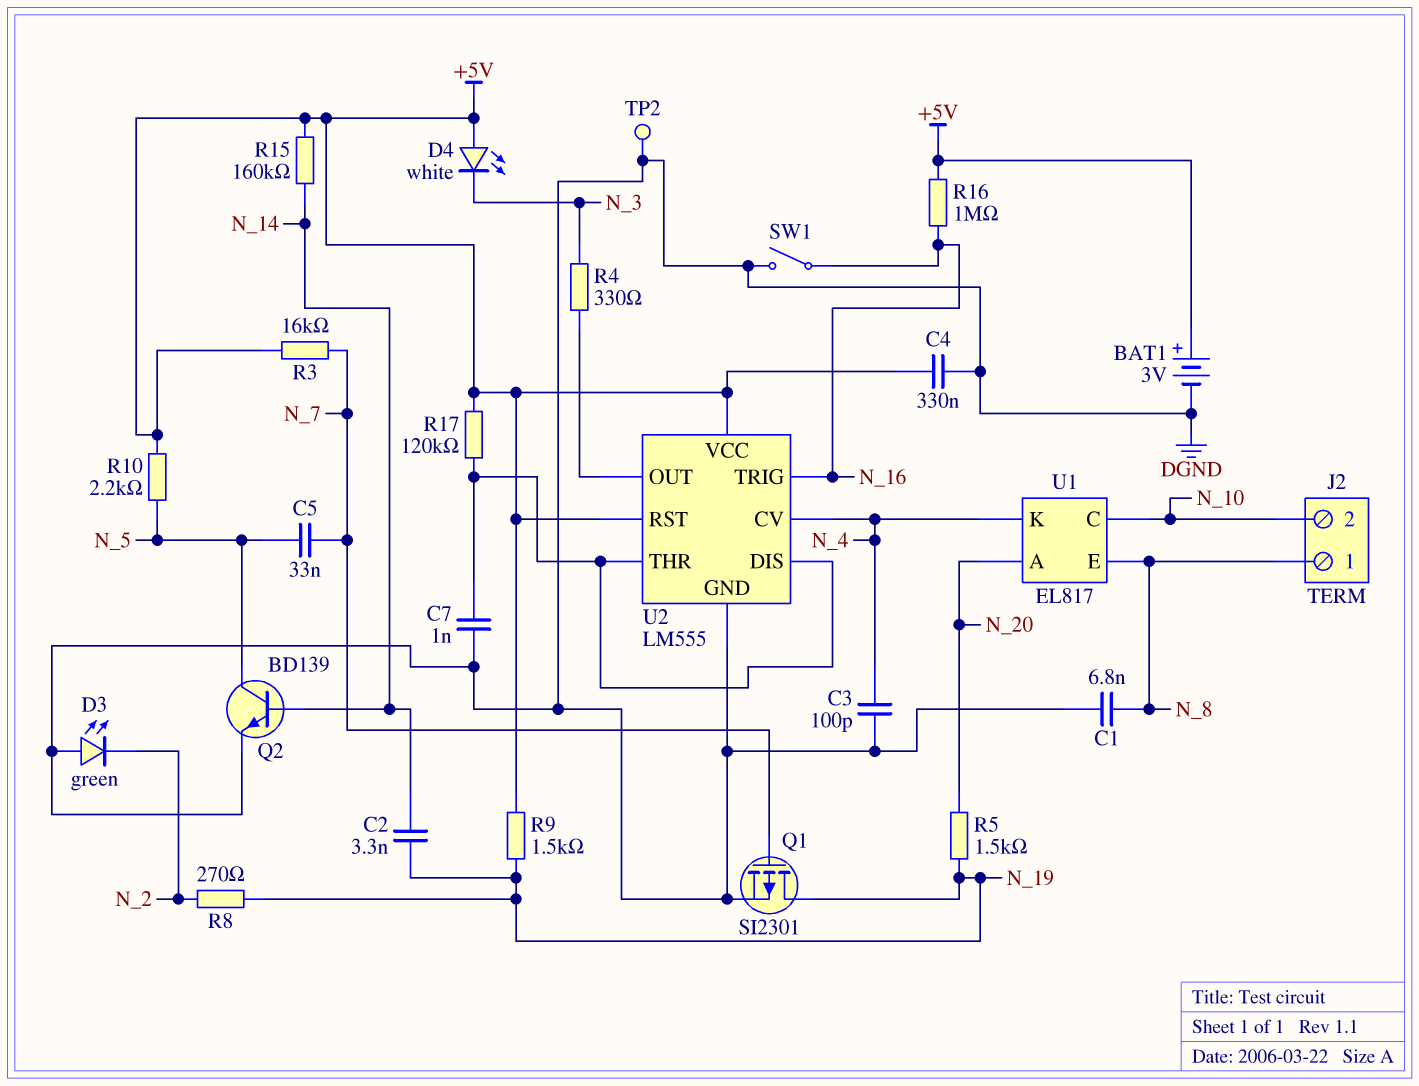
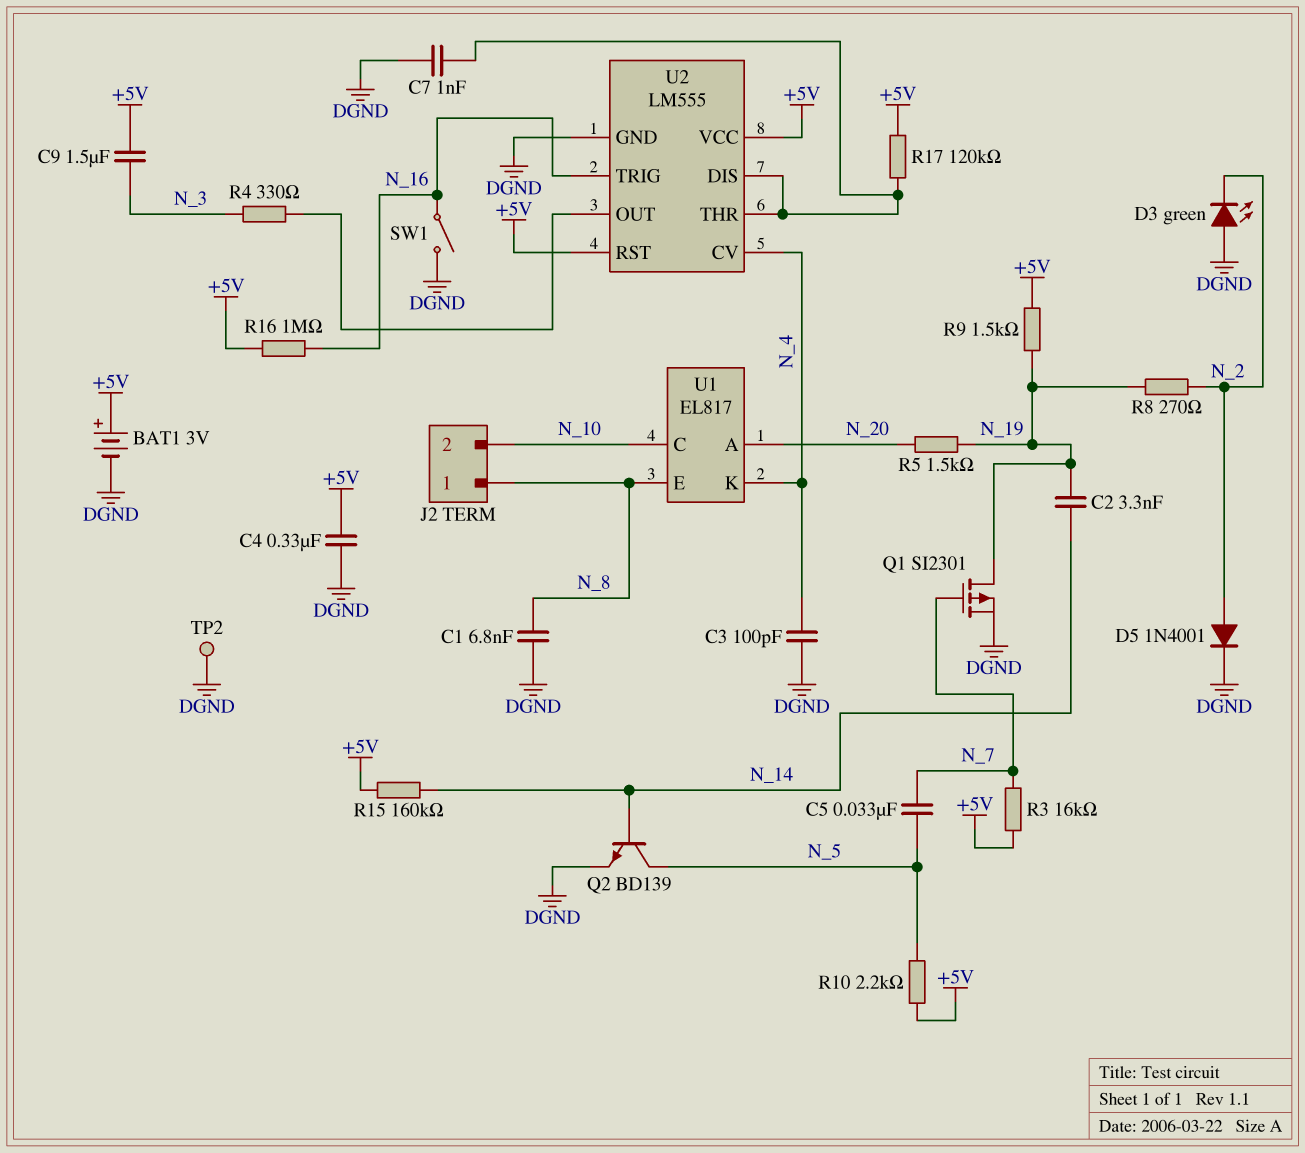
C9: none -> 1.5uF (+5V, N_3)
D4: LED white (A +5V, K N_3) -> none
D5: none -> diode 1N4001 (A N_2, K DGND)

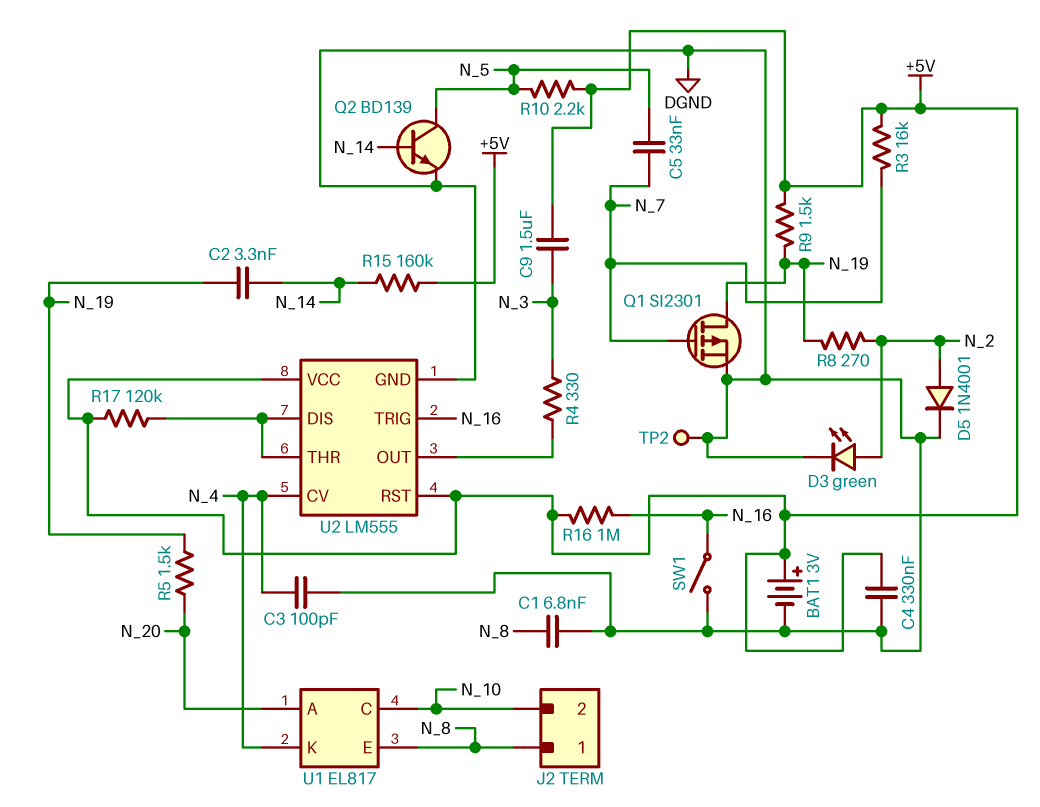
C7: 1nF (DGND, U2/DIS) -> none
D3: LED green (A DGND, K N_2) -> LED green (A N_2, K DGND)

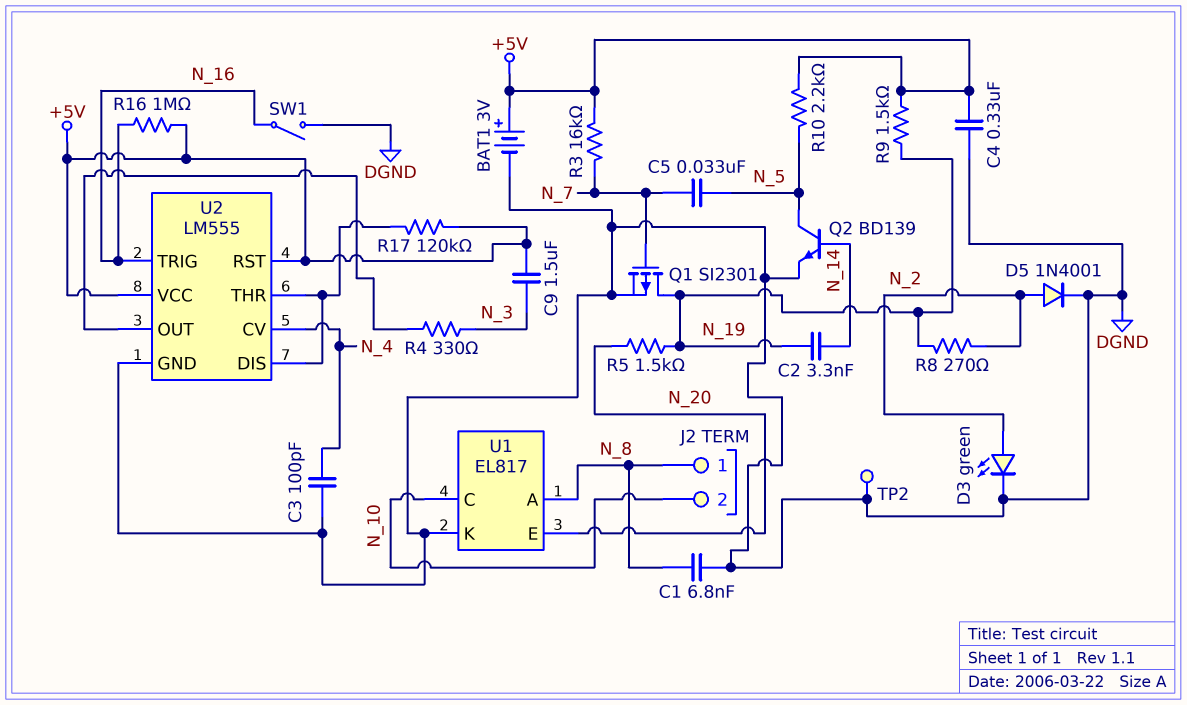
R15: 160k (+5V, N_14) -> none
U1 pin A: N_20 -> N_8
U1 pin E: N_8 -> N_20
U1 pin K: N_4 -> DGND

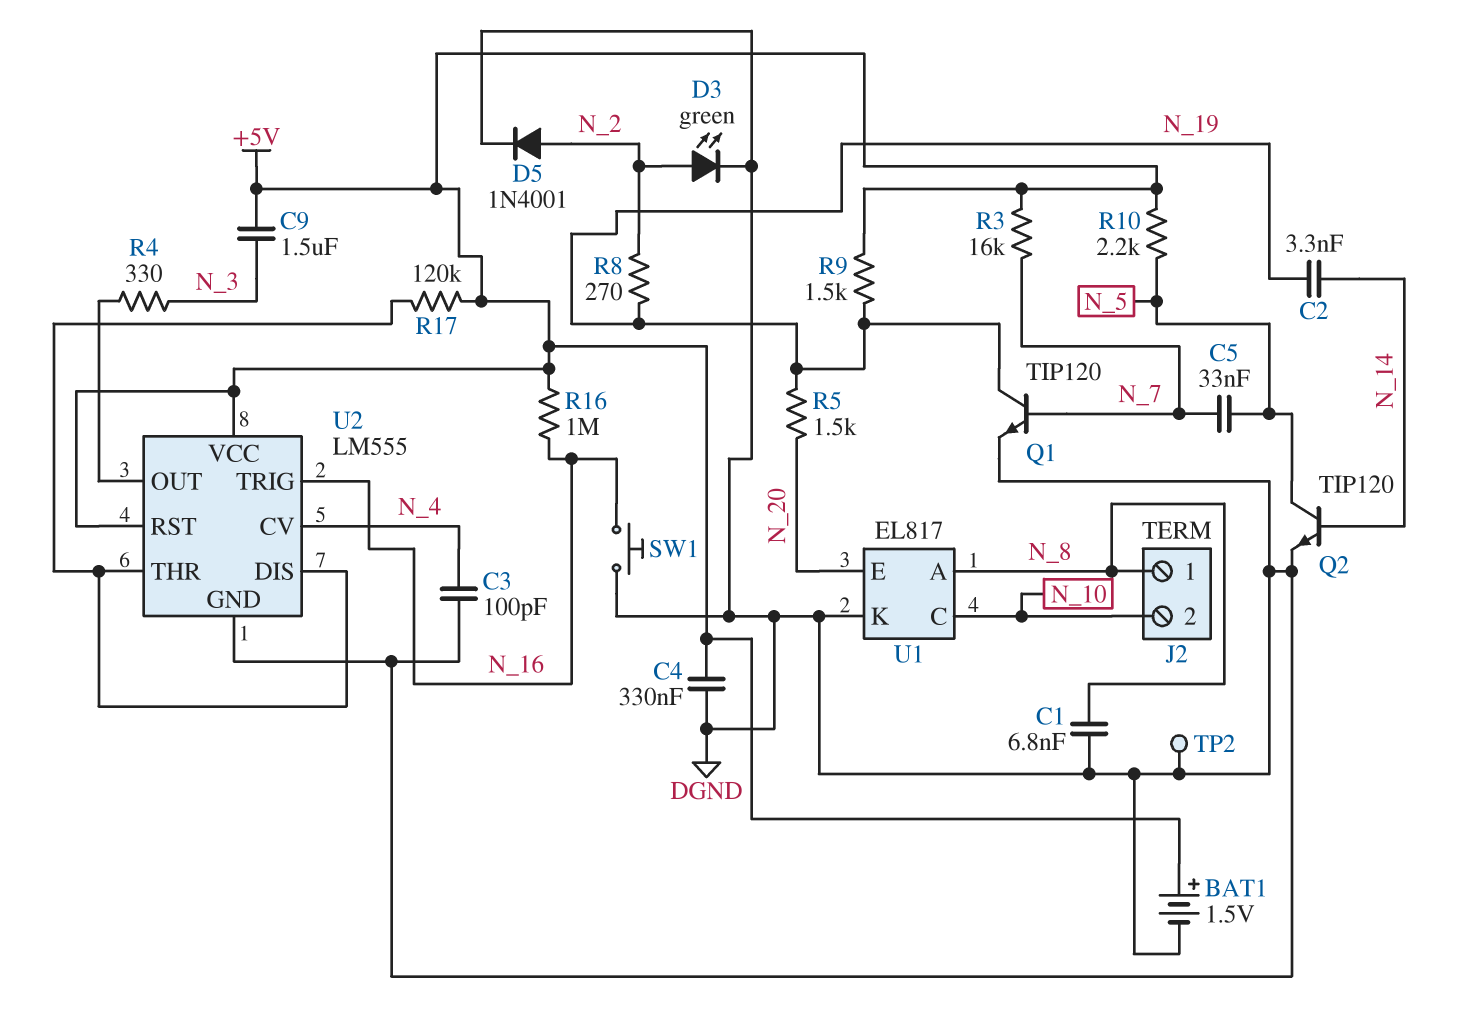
BAT1: 3V (plus +5V, minus DGND) -> 1.5V (plus +5V, minus DGND)
Q1: PMOS SI2301 (G N_7, D N_19, S DGND) -> NPN TIP120 (B N_7, C N_19, E DGND)
Q2: NPN BD139 (B N_14, C N_5, E DGND) -> NPN TIP120 (B N_14, C N_5, E DGND)
SW1: switch (DGND, N_16) -> button (DGND, N_16)

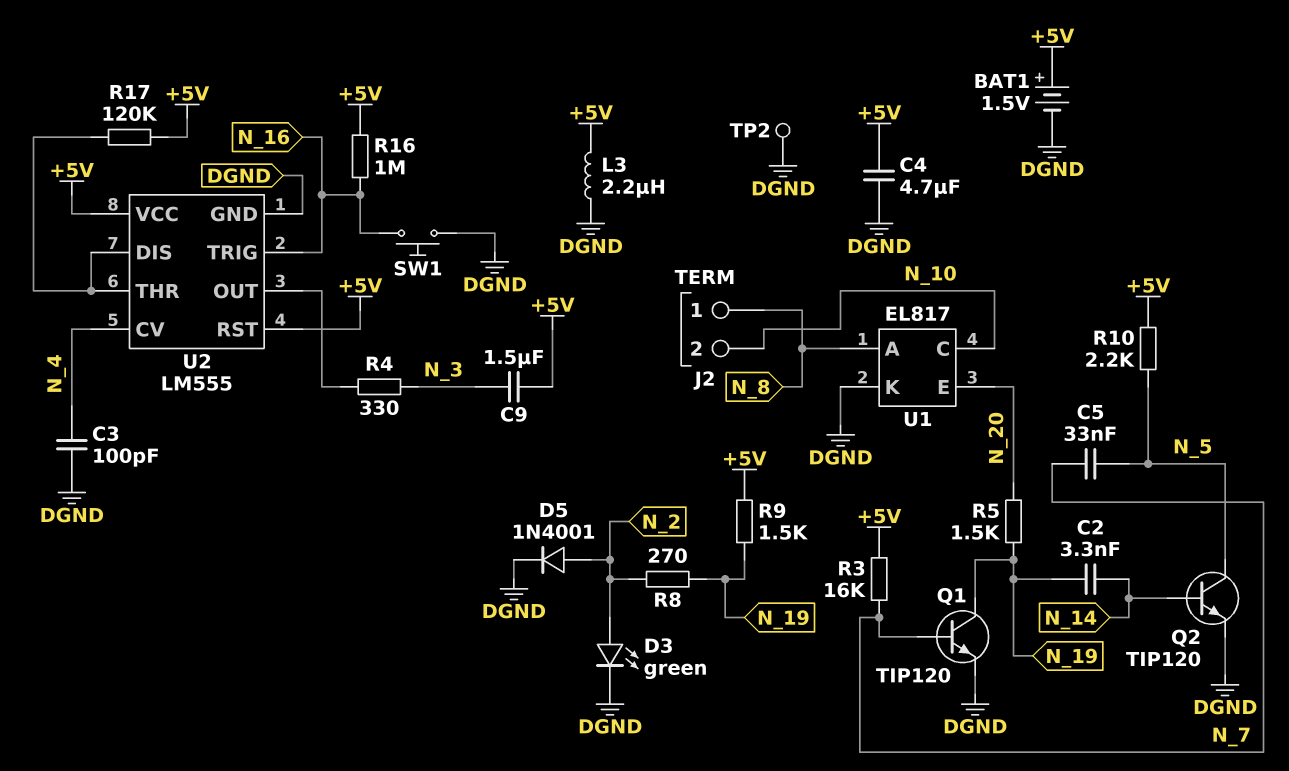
C1: 6.8nF (DGND, N_8) -> none
C4: 330nF (+5V, DGND) -> 4.7uF (+5V, DGND)
L3: none -> 2.2uH (+5V, DGND)

